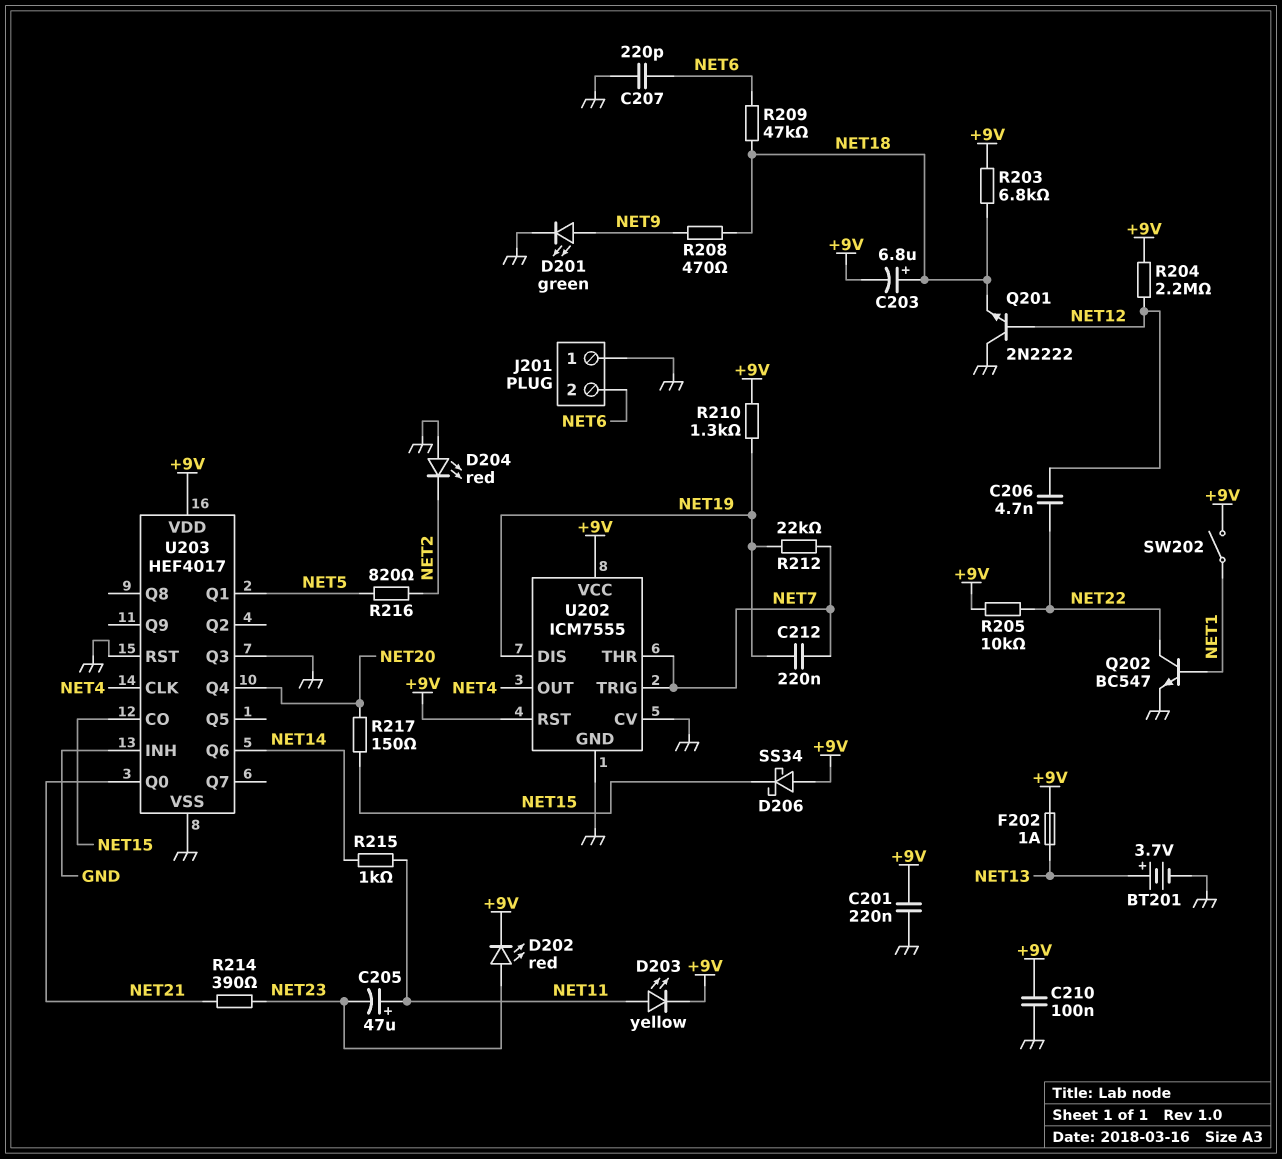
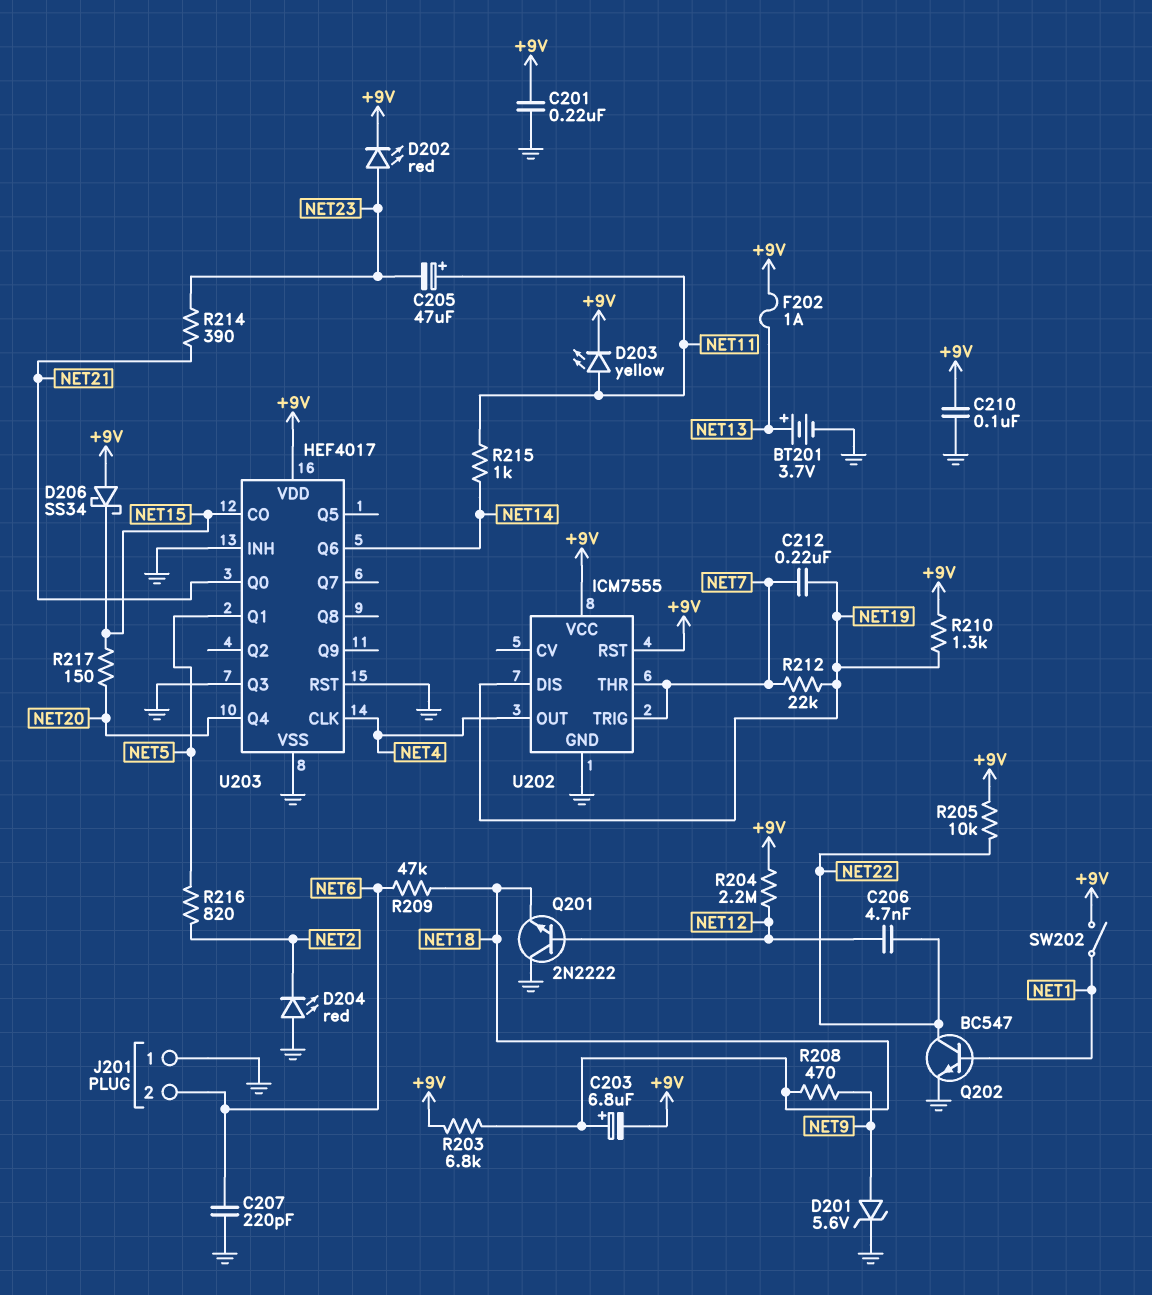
D201: LED green (A NET9, K GND) -> zener 5.6V (A NET9, K GND)
U202 pin CV: GND -> none

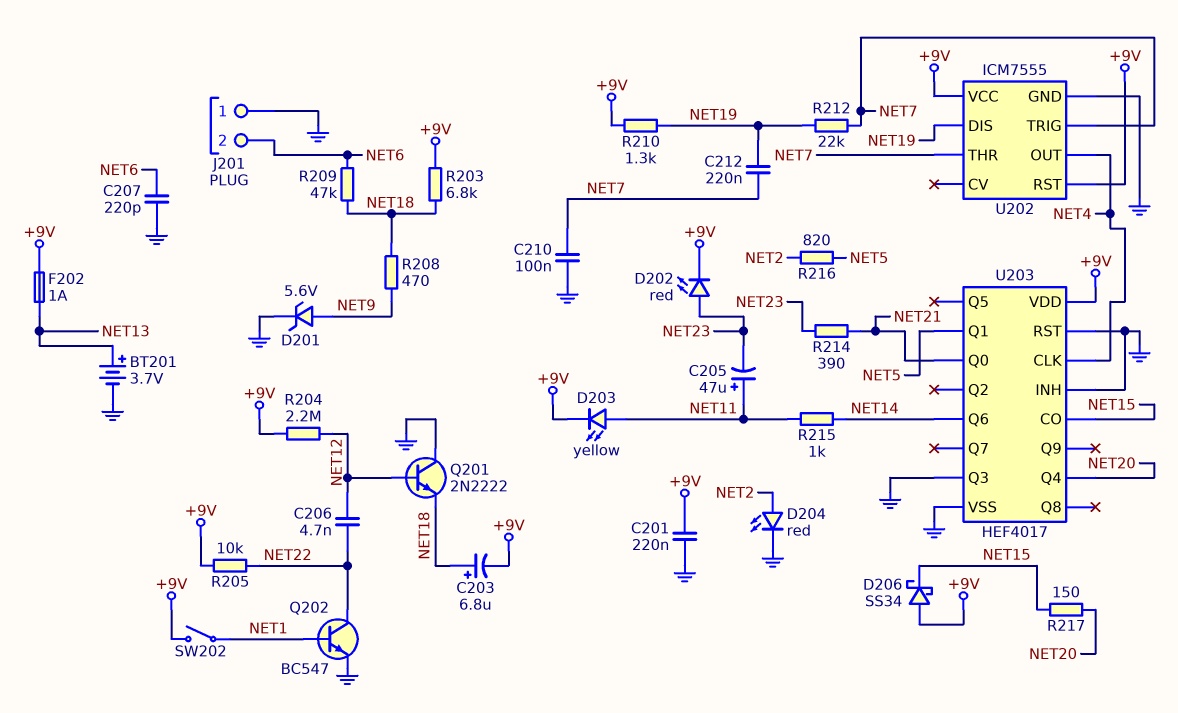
C210: 100nF (+9V, GND) -> 100nF (GND, NET7)
D204: LED red (A GND, K NET2) -> LED red (A NET2, K GND)

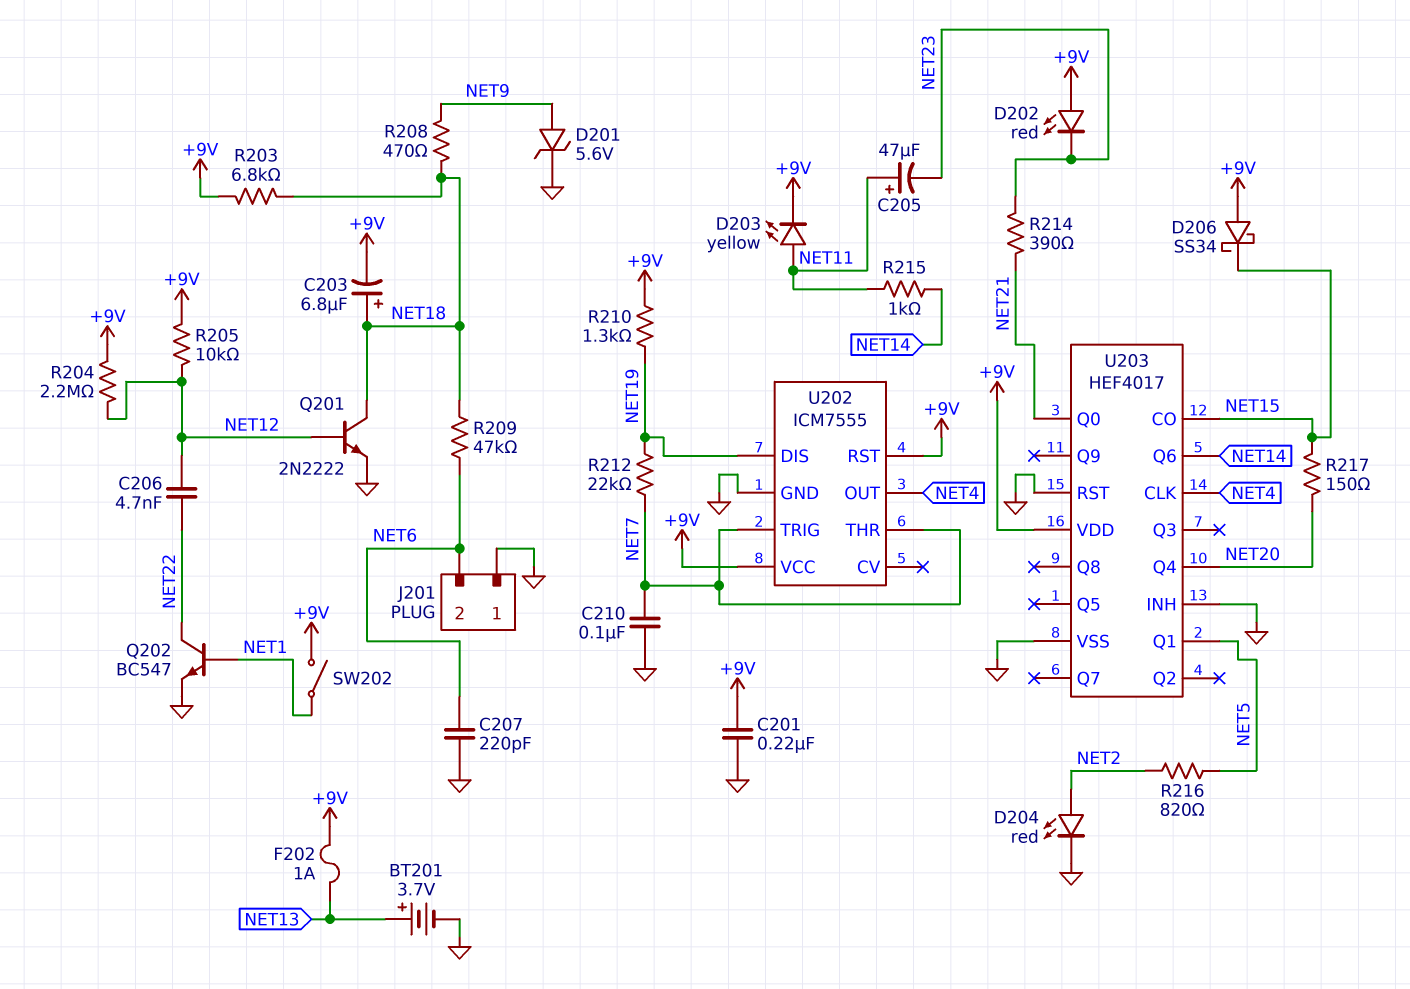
C212: 220nF (NET7, NET19) -> none
D202: LED red (A NET23, K +9V) -> LED red (A +9V, K NET23)
Q201: NPN 2N2222 (B NET12, C GND, E NET18) -> NPN 2N2222 (B NET12, C NET18, E GND)
R205: 10k (+9V, NET22) -> 10k (+9V, NET12)
U203 pin Q3: GND -> none

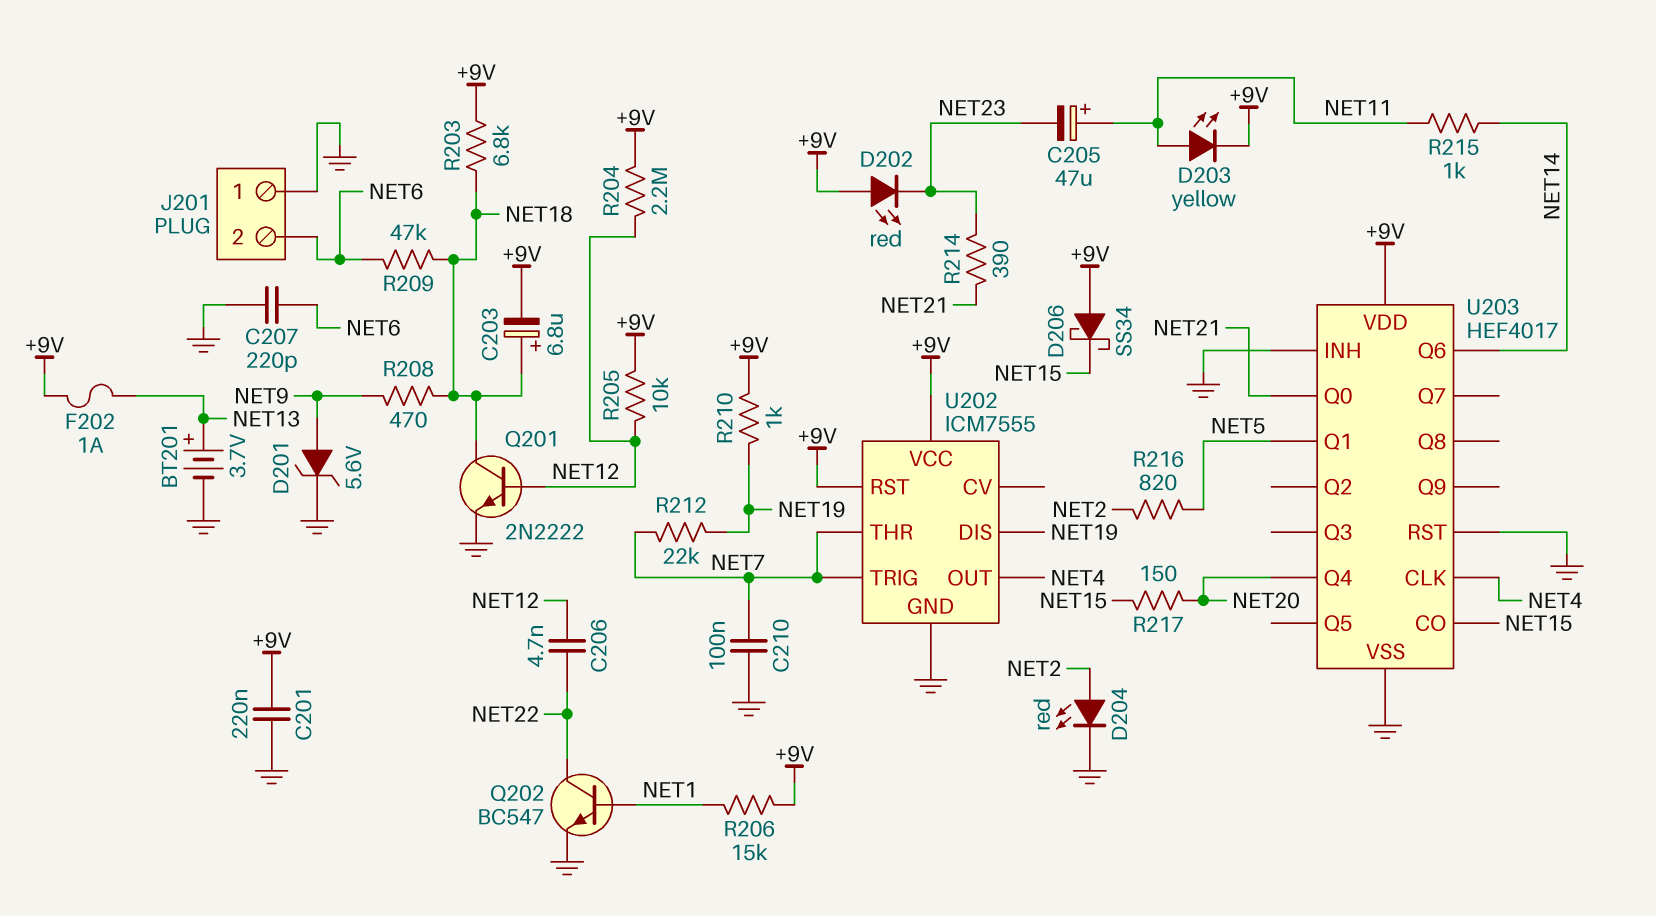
R206: none -> 15k (+9V, NET1)
R210: 1.3k (+9V, NET19) -> 1k (+9V, NET19)
SW202: switch (+9V, NET1) -> none

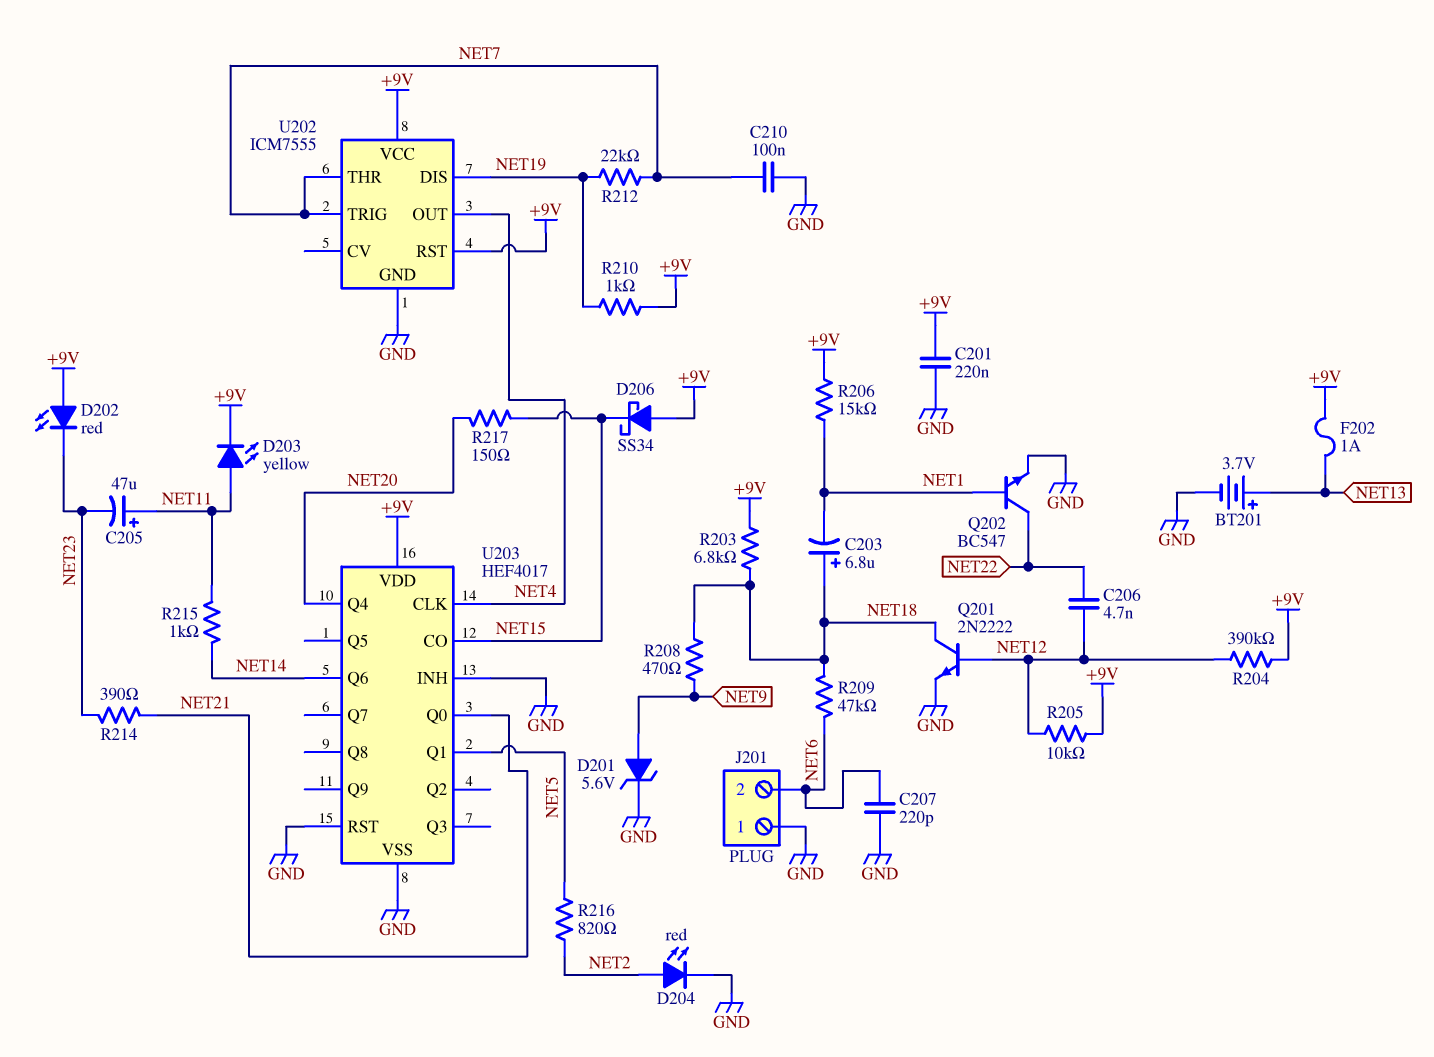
C203: 6.8uF (plus NET18, minus +9V) -> 6.8uF (plus NET18, minus NET1)
R204: 2.2M (+9V, NET12) -> 390k (+9V, NET12)

